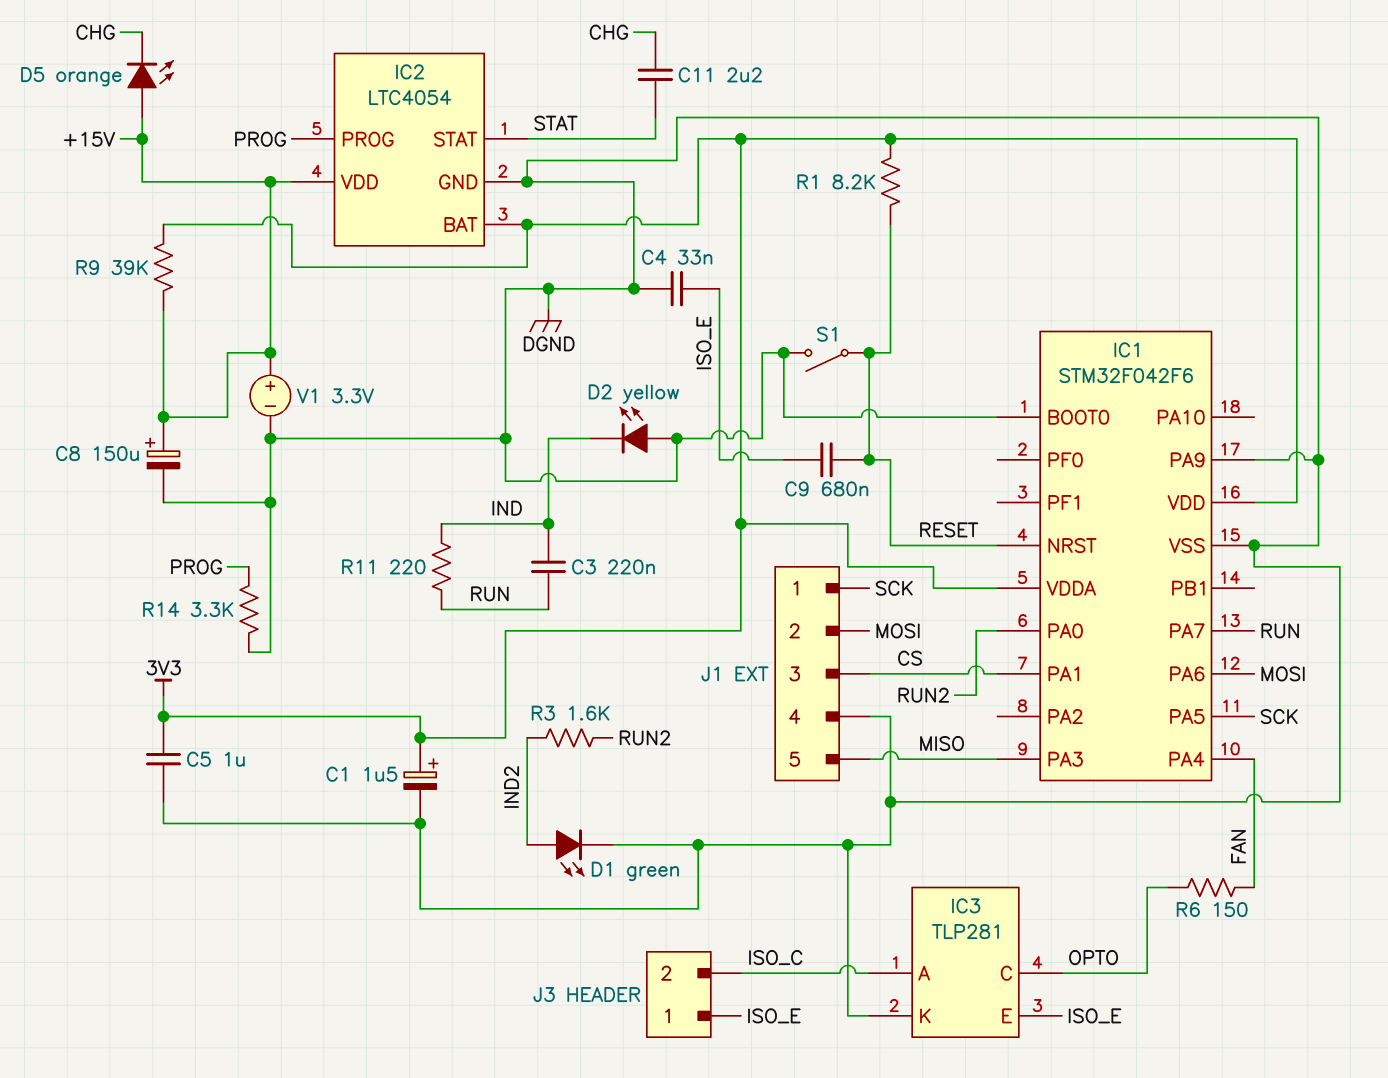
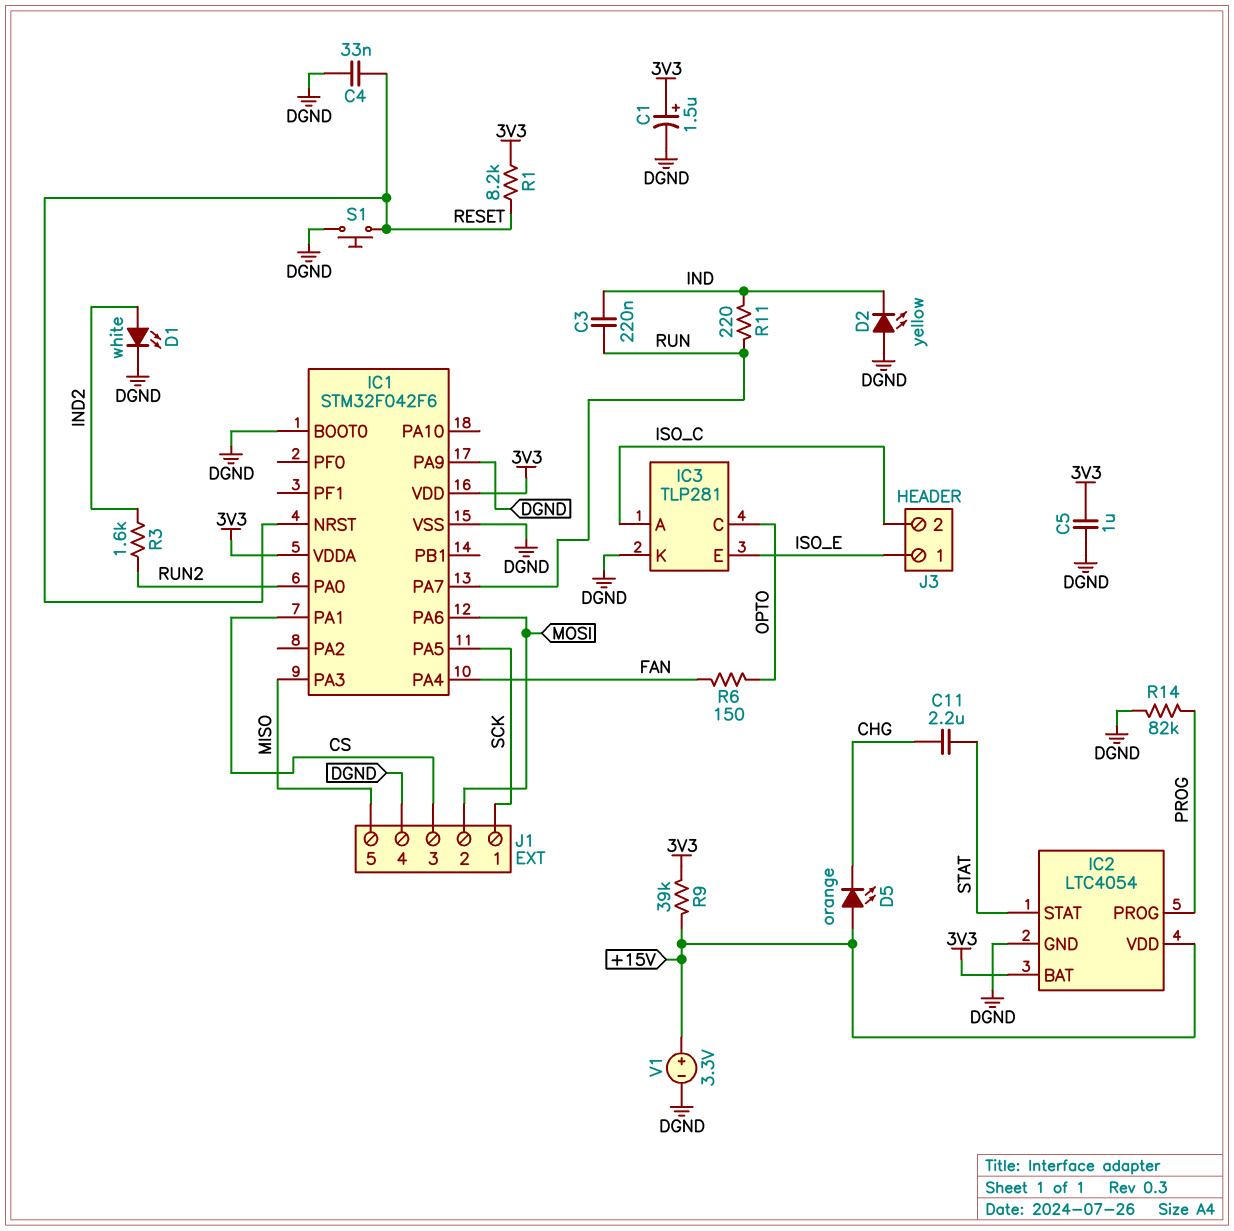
C4: 33nF (DGND, ISO_E) -> 33nF (DGND, RESET)
C8: 150uF (plus +15V, minus DGND) -> none
C9: 680nF (ISO_E, RESET) -> none
D1: LED green (A IND2, K DGND) -> LED white (A IND2, K DGND)
R14: 3.3k (DGND, PROG) -> 82k (DGND, PROG)
S1: switch (DGND, RESET) -> button (DGND, RESET)

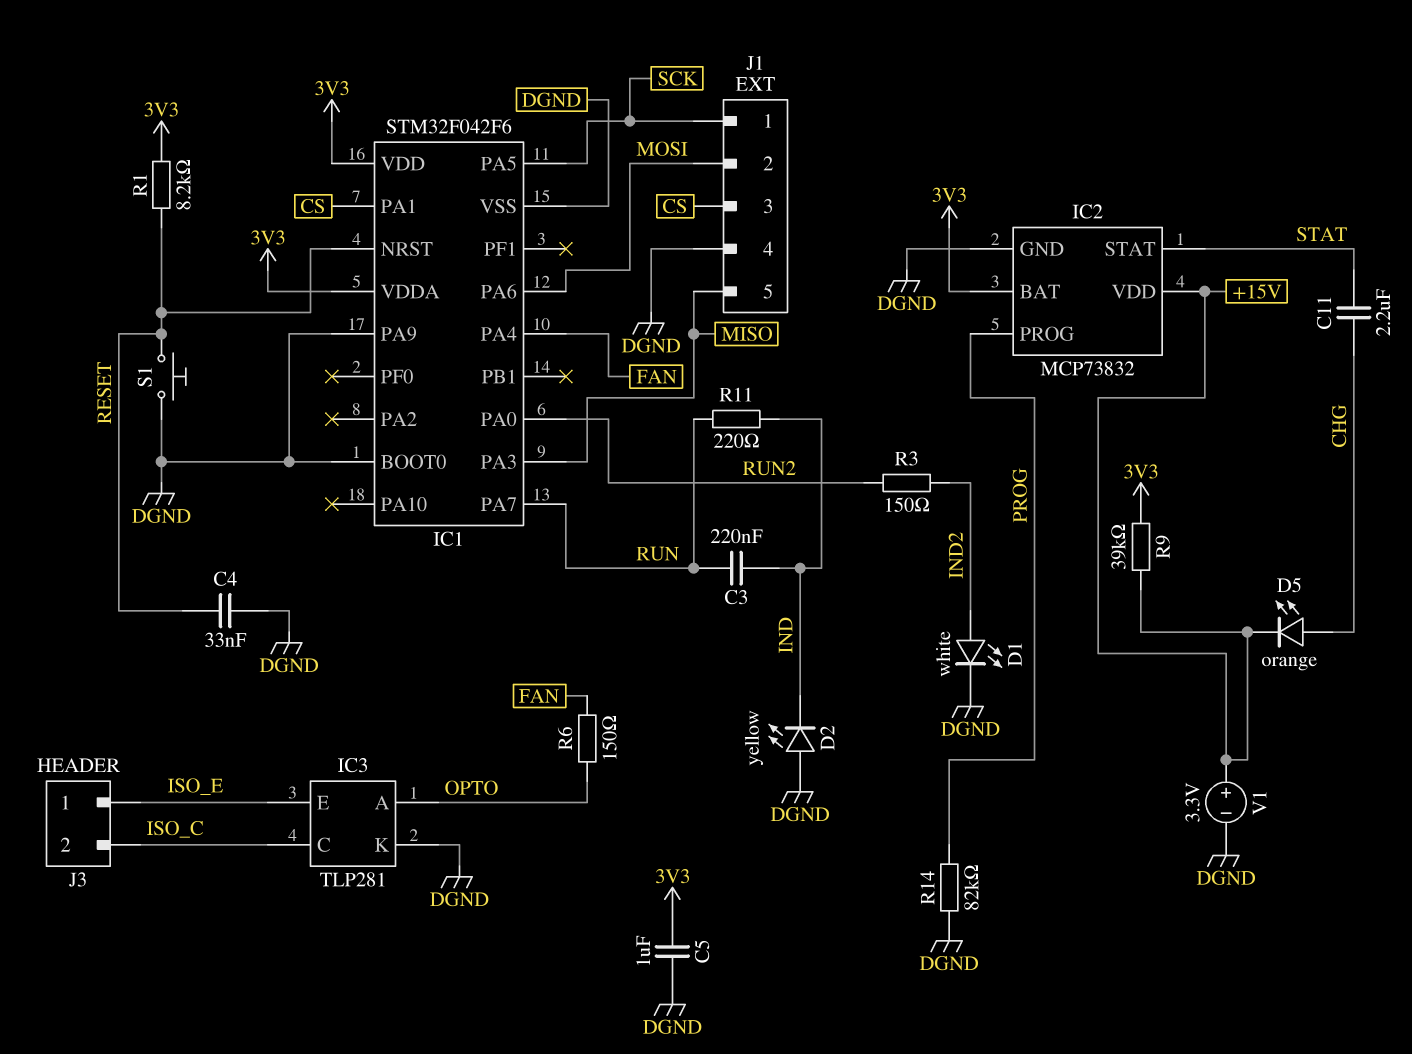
C1: 1.5uF (plus 3V3, minus DGND) -> none
D5: LED orange (A +15V, K CHG) -> LED orange (A CHG, K +15V)
IC2: LTC4054 -> MCP73832
IC3 pin A: ISO_C -> OPTO
IC3 pin C: OPTO -> ISO_C
R3: 1.6k (IND2, RUN2) -> 150 (IND2, RUN2)

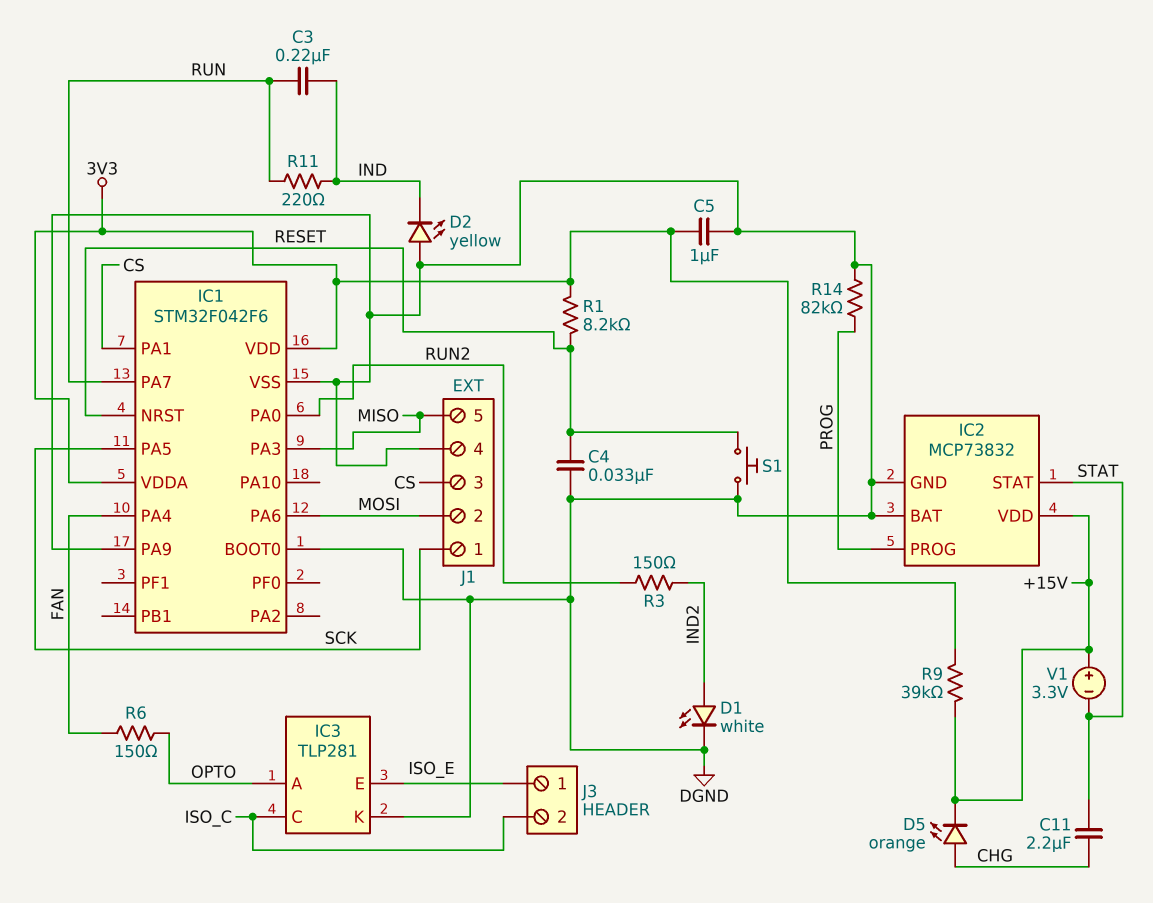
IC2 pin BAT: 3V3 -> DGND
V1: 3.3V (plus +15V, minus DGND) -> 3.3V (plus +15V, minus STAT)

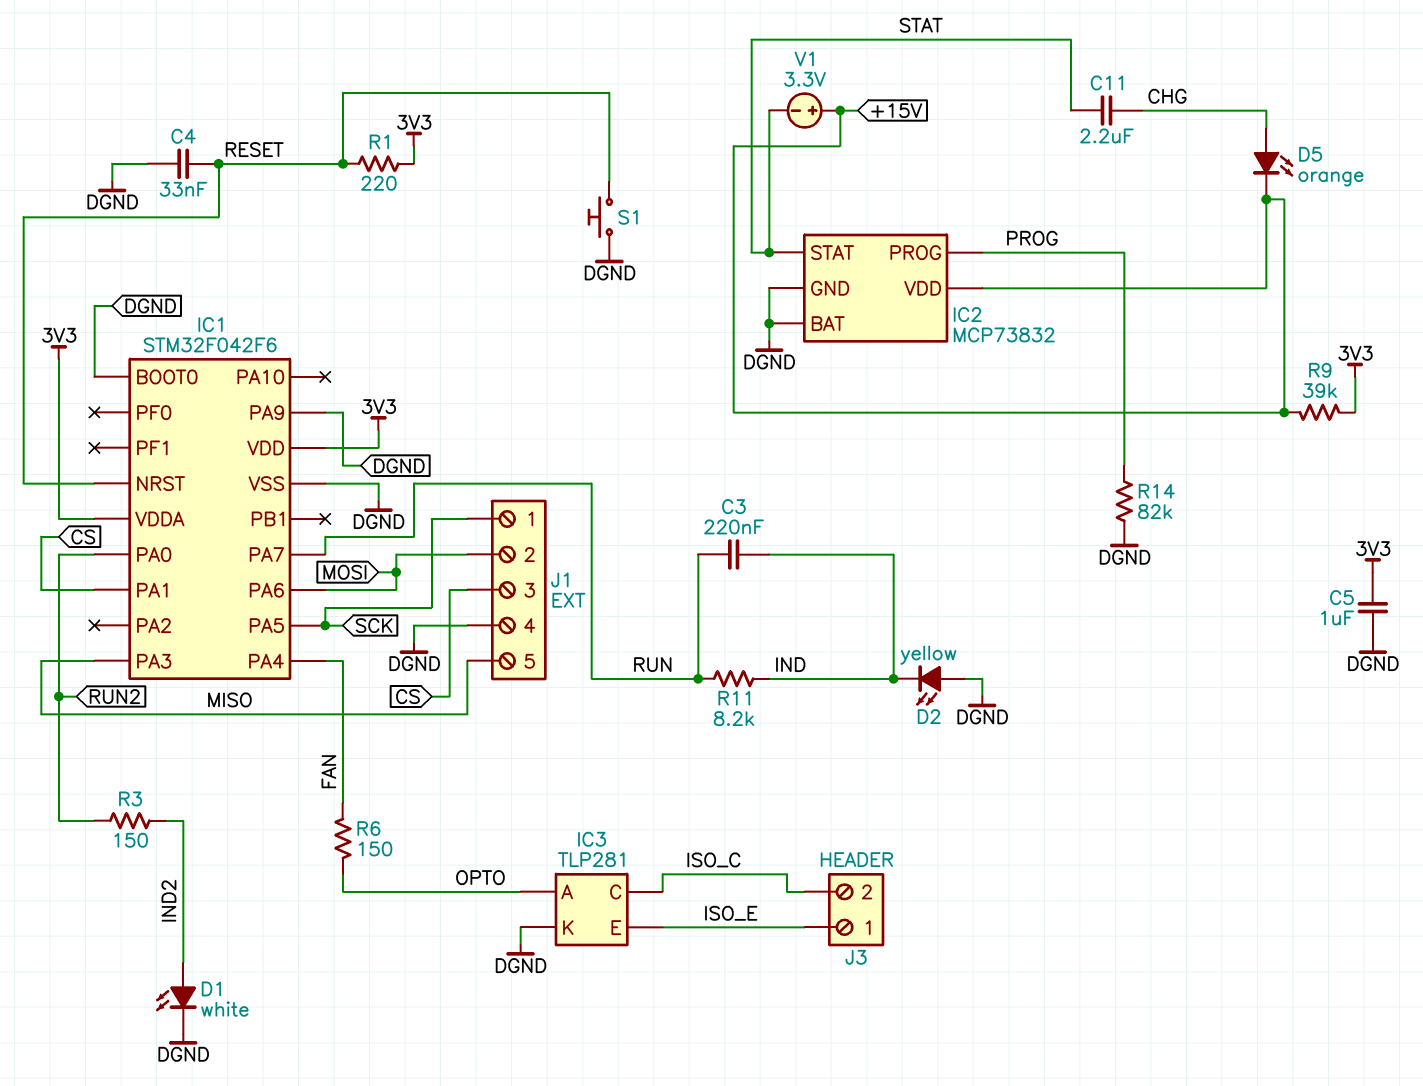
R1: 8.2k (3V3, RESET) -> 220 (3V3, RESET)
R11: 220 (IND, RUN) -> 8.2k (IND, RUN)

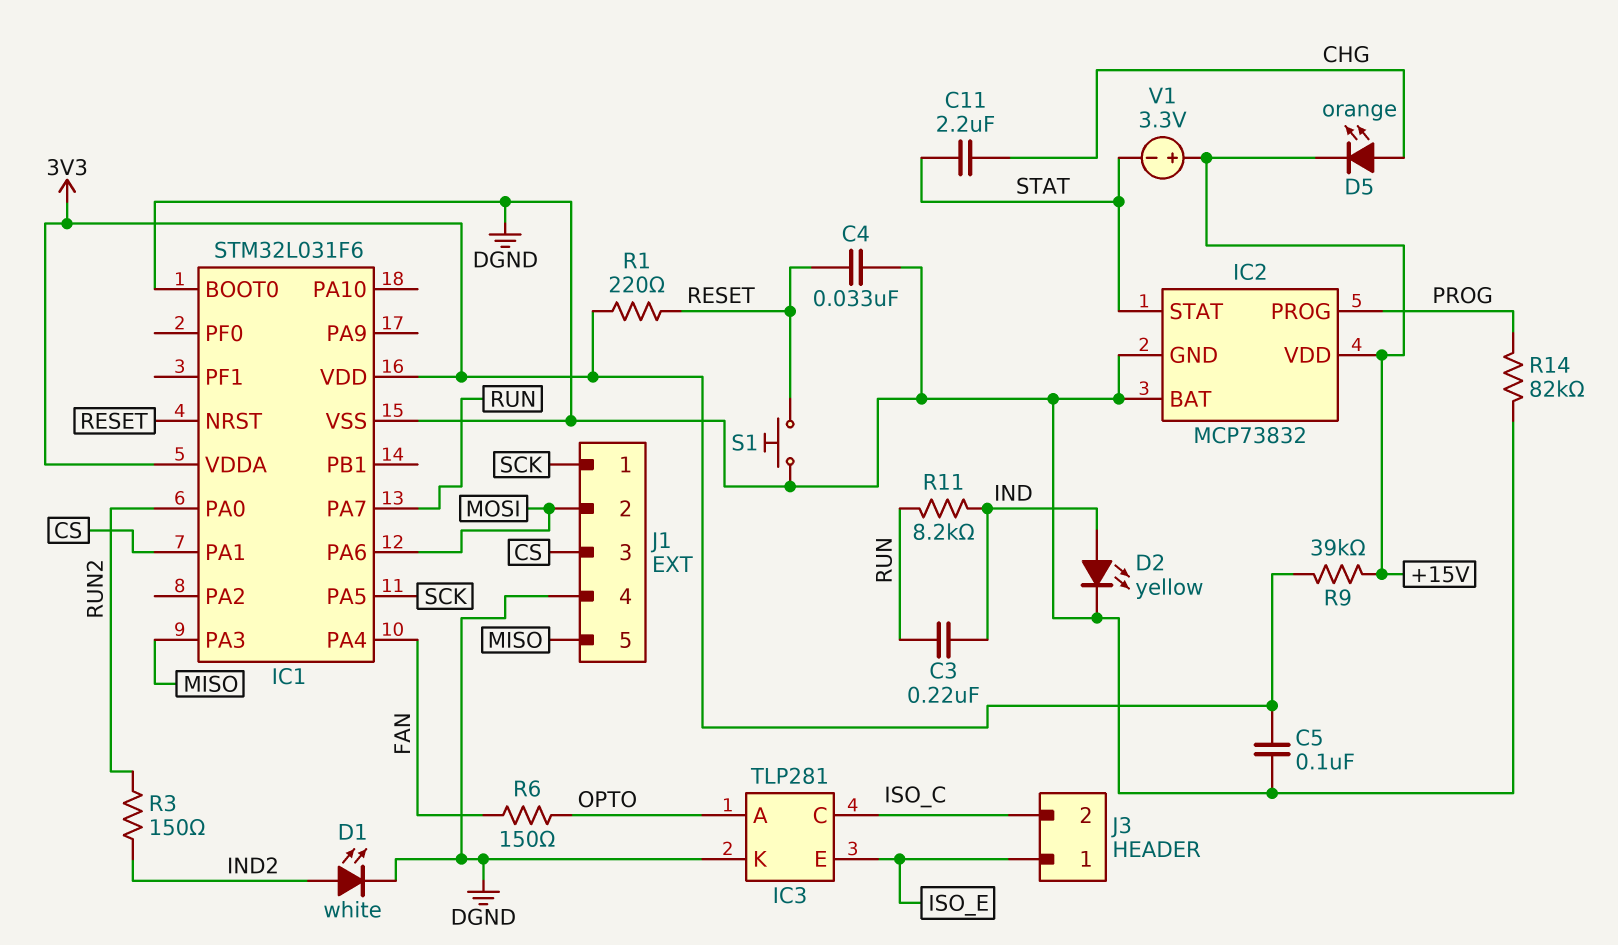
C5: 1uF (3V3, DGND) -> 100nF (3V3, DGND)
D2: LED yellow (A DGND, K IND) -> LED yellow (A IND, K DGND)
IC1: STM32F042F6 -> STM32L031F6
IC1 pin PA9: DGND -> none

